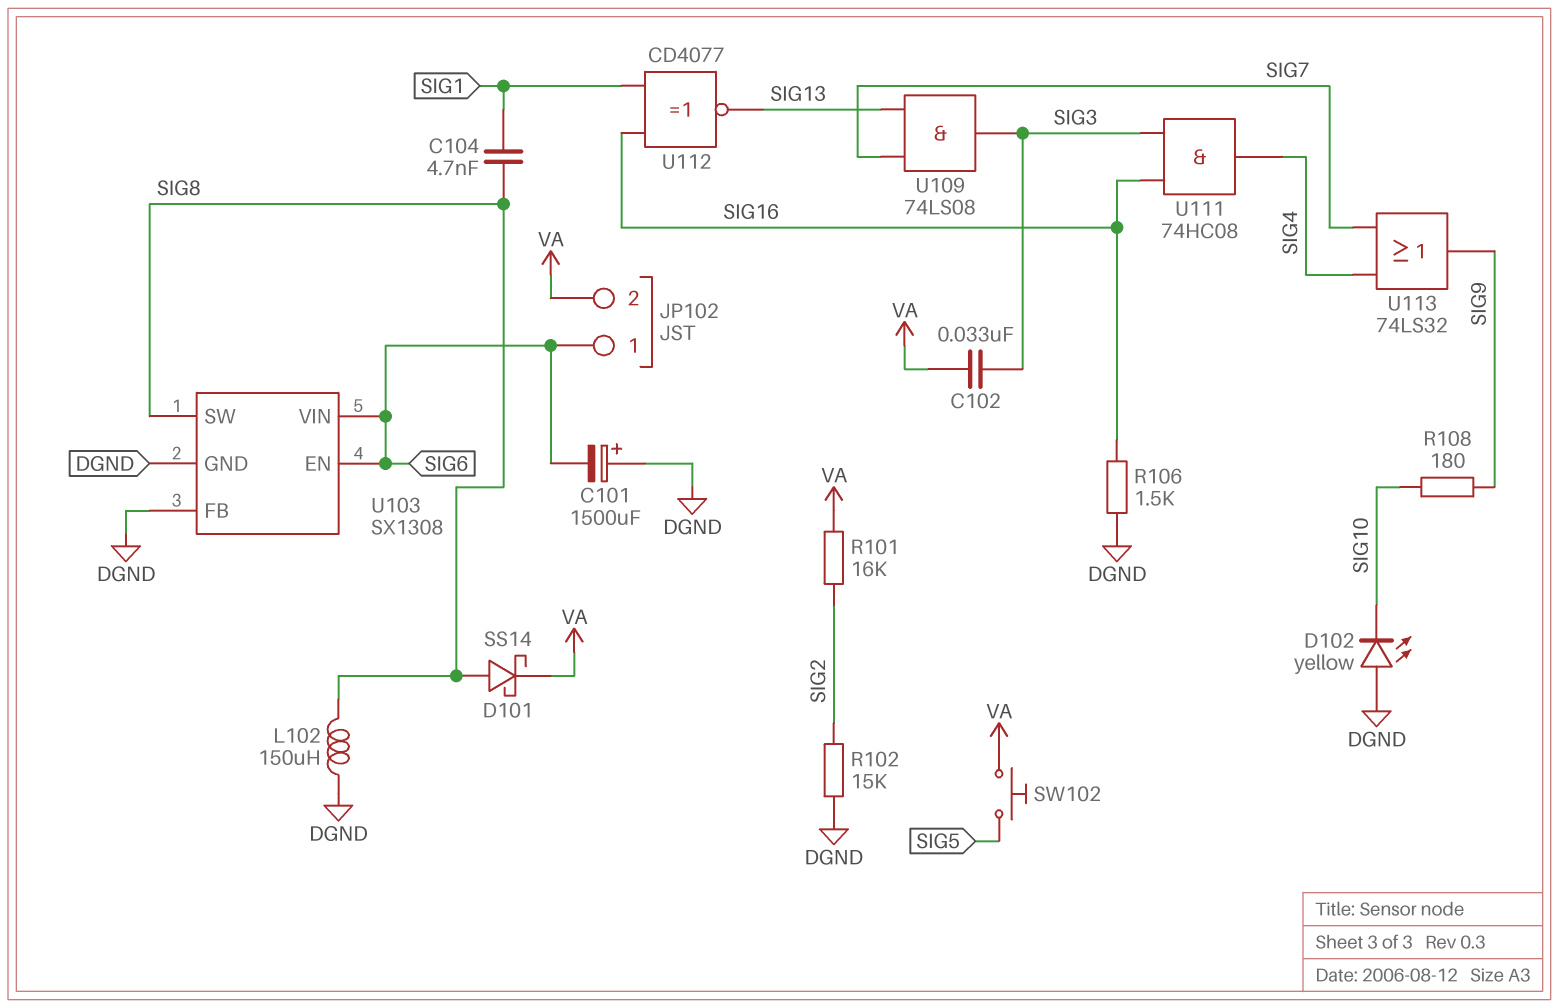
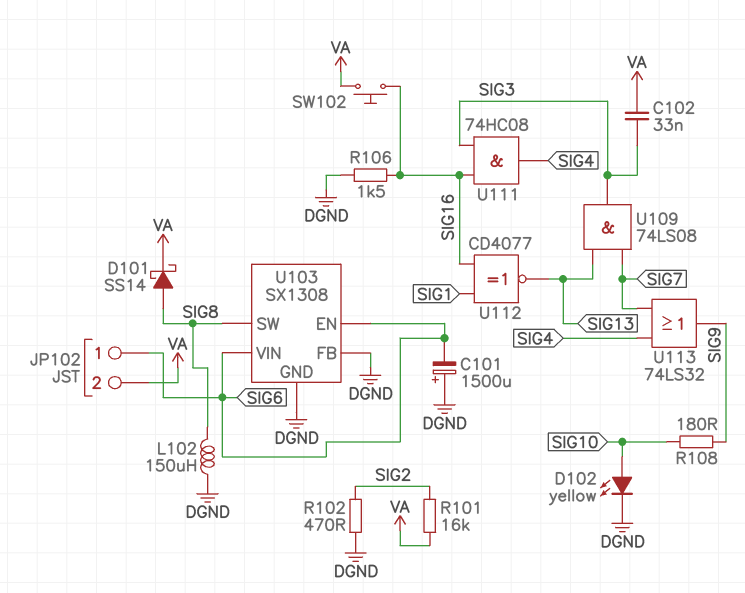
C104: 4.7nF (SIG1, SIG8) -> none
D102: LED yellow (A DGND, K SIG10) -> LED yellow (A SIG10, K DGND)
R102: 15k (DGND, SIG2) -> 470 (DGND, SIG2)
SW102: button (SIG5, VA) -> button (SIG16, VA)

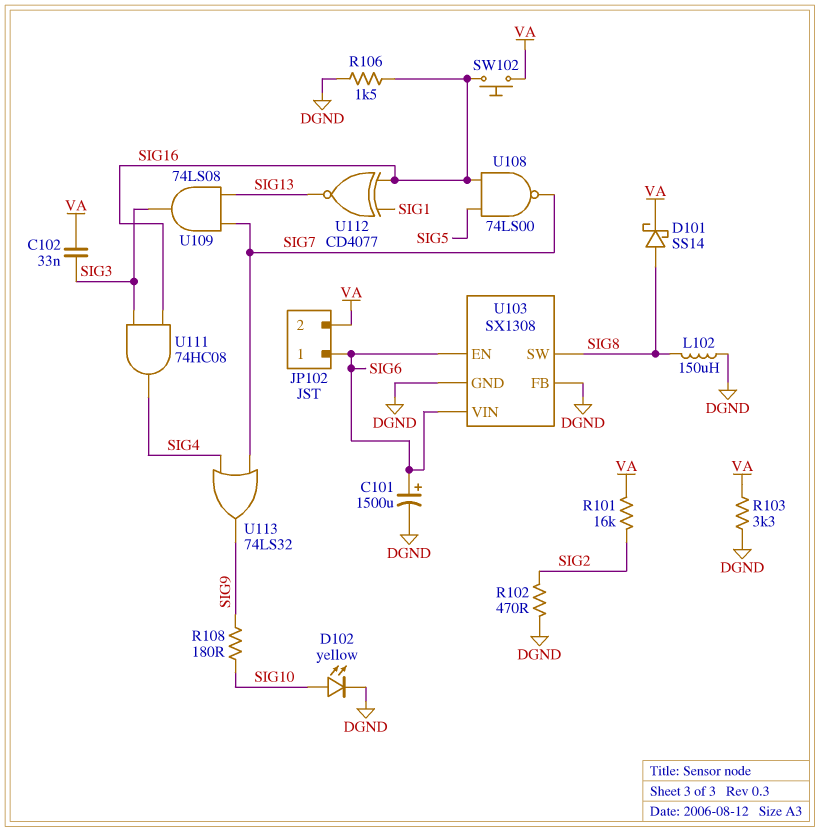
C101: 1500uF (plus DGND, minus SIG6) -> 1500uF (plus SIG6, minus DGND)
R103: none -> 3.3k (DGND, VA)
U108: none -> NAND 74LS00 (in SIG5, in SIG16, out SIG7)

